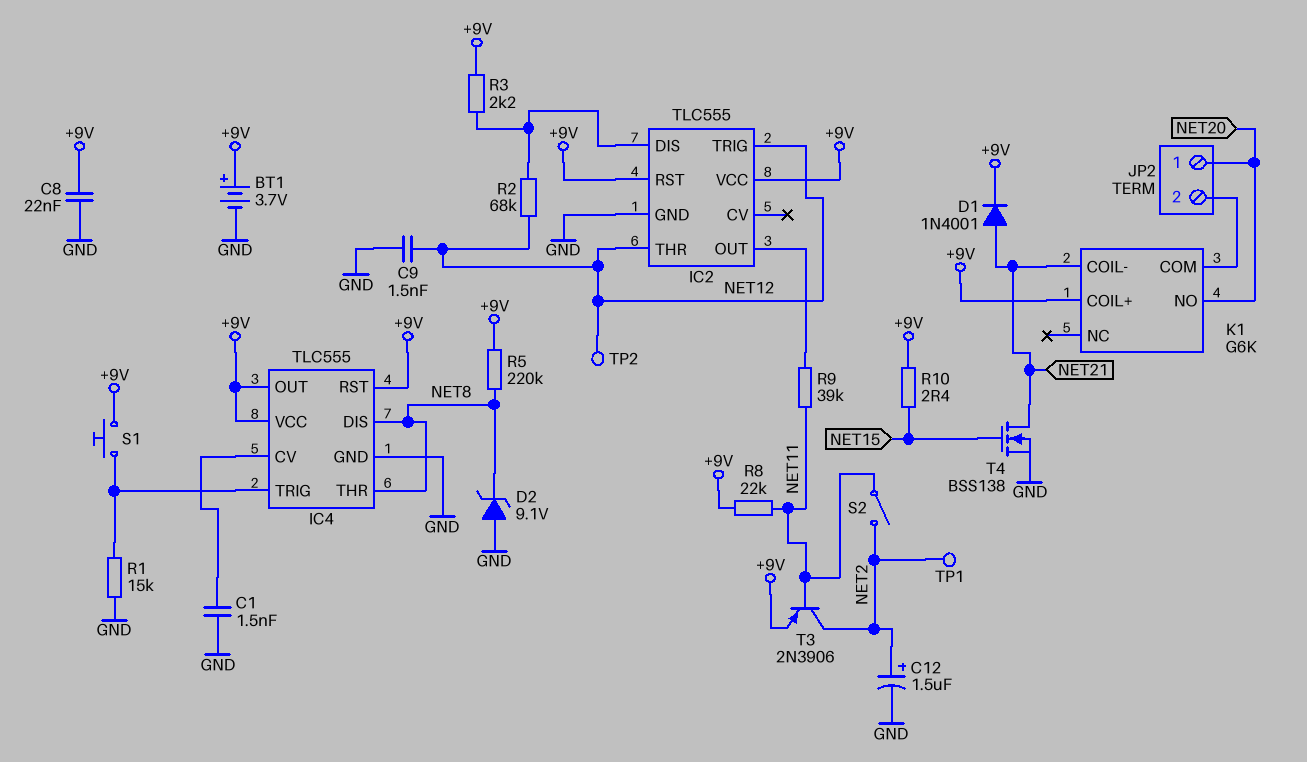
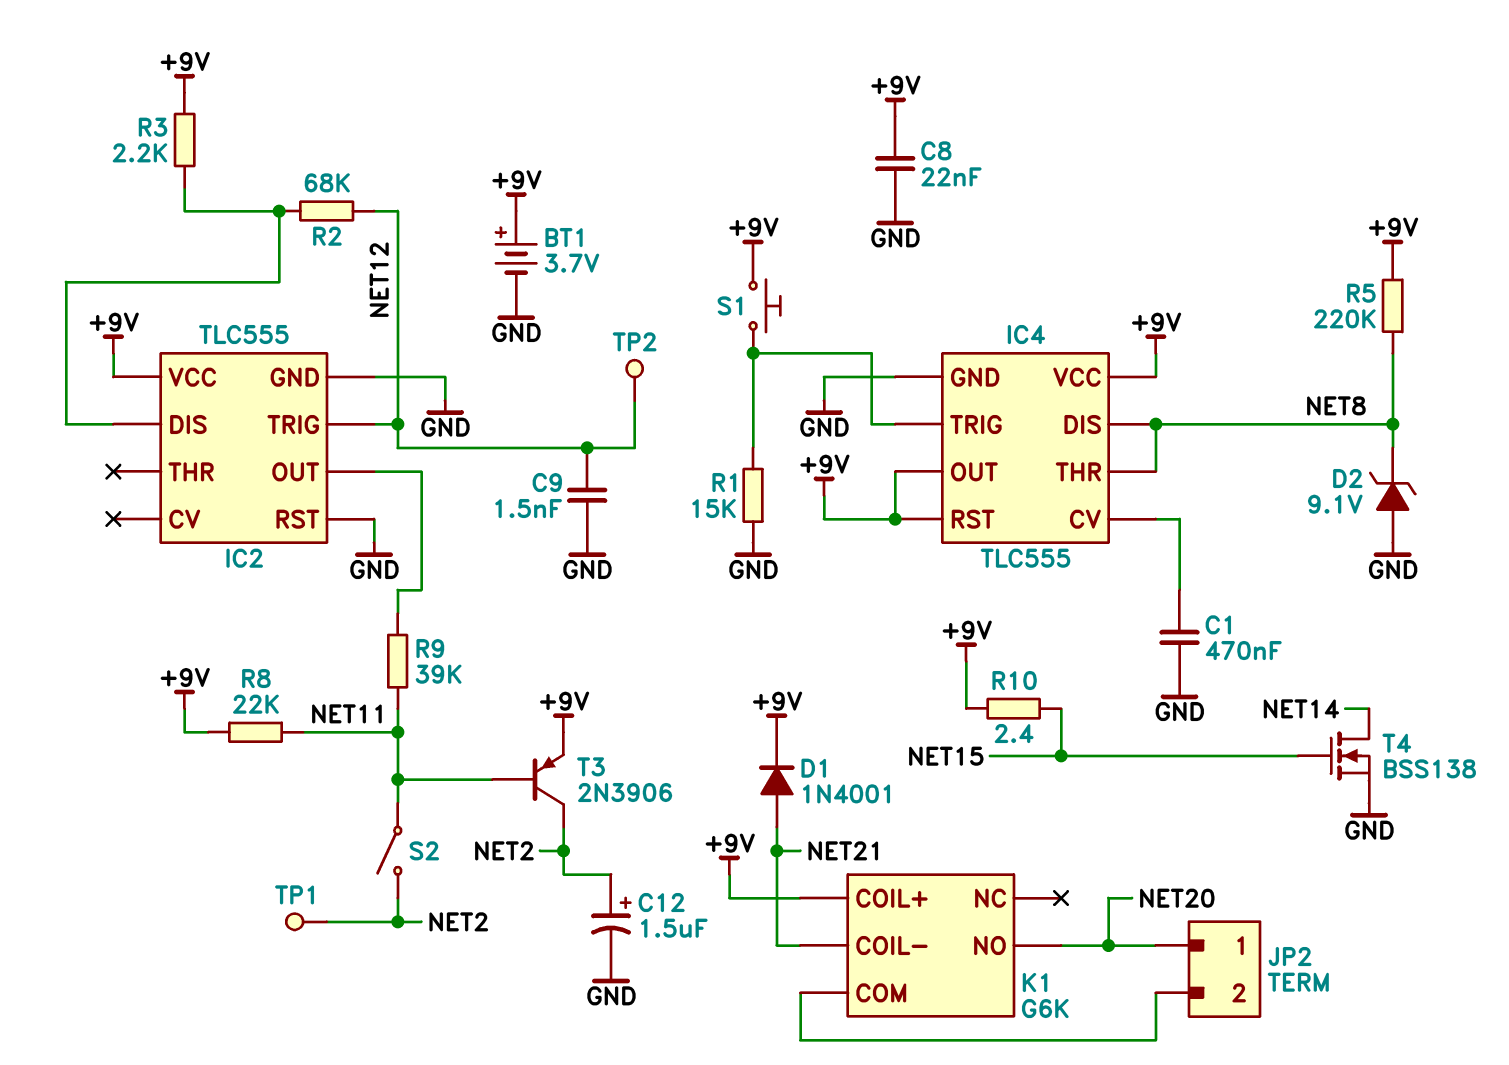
C1: 1.5nF (GND, IC4/CV) -> 470nF (GND, IC4/CV)
IC2 pin RST: +9V -> GND
IC2 pin THR: NET12 -> none
T4: NMOS BSS138 (G NET15, D NET21, S GND) -> NMOS BSS138 (G NET15, D NET14, S GND)

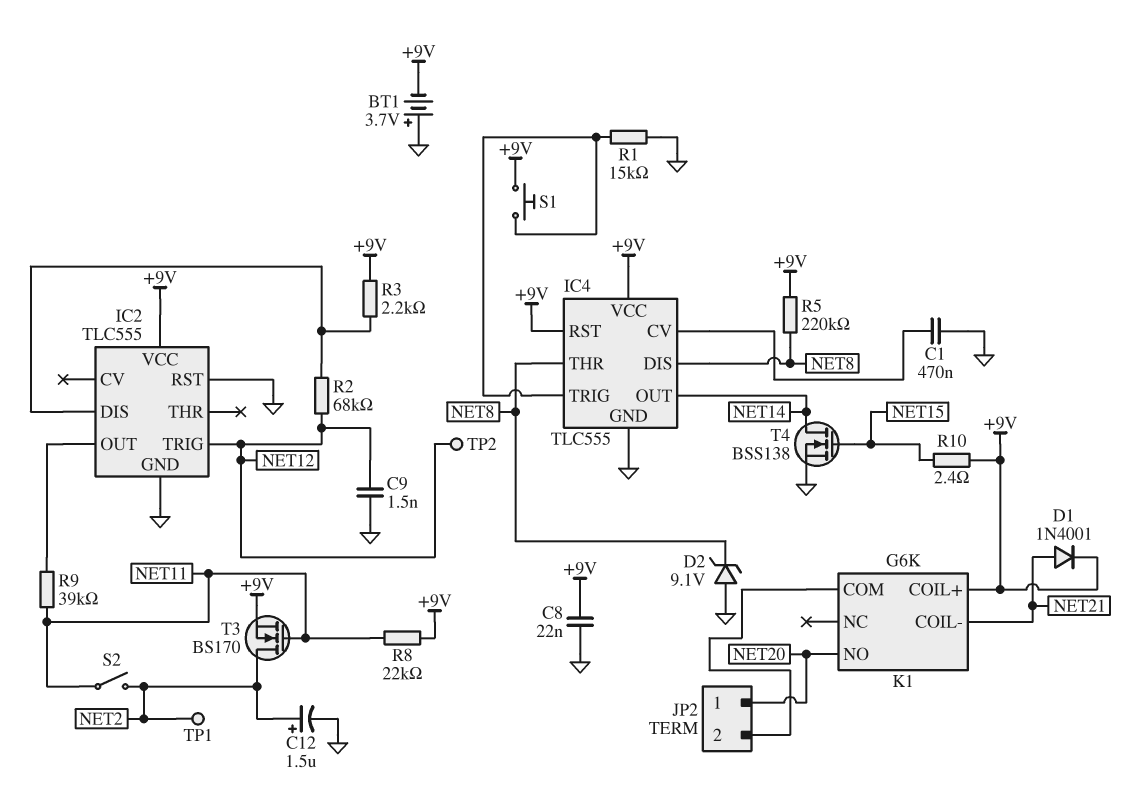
BT1: 3.7V (plus +9V, minus GND) -> 3.7V (plus GND, minus +9V)
IC4 pin OUT: +9V -> NET14
T3: PNP 2N3906 (B NET11, C NET2, E +9V) -> NMOS BS170 (G NET11, D NET2, S +9V)

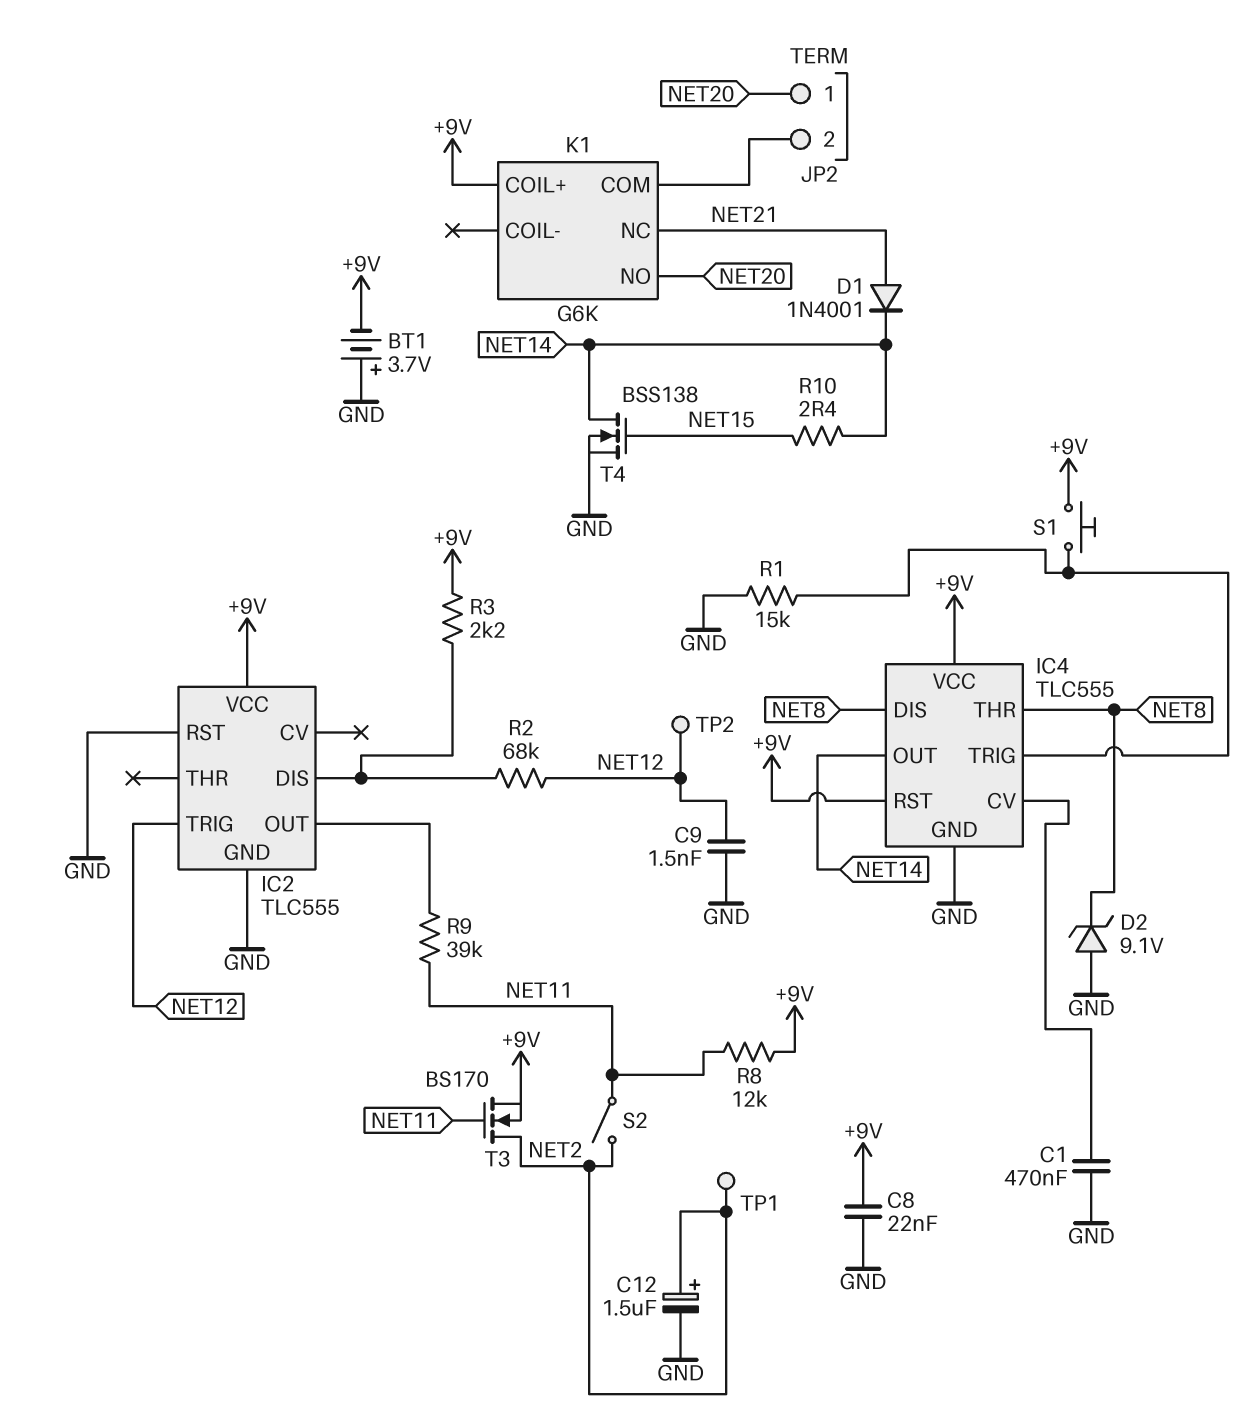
D1: diode 1N4001 (A NET21, K +9V) -> diode 1N4001 (A NET21, K NET14)
K1 pin COIL-: NET21 -> none
K1 pin NC: none -> NET21
R5: 220k (+9V, NET8) -> none
R8: 22k (+9V, NET11) -> 12k (+9V, NET11)
R10: 2.4 (+9V, NET15) -> 2.4 (NET14, NET15)

